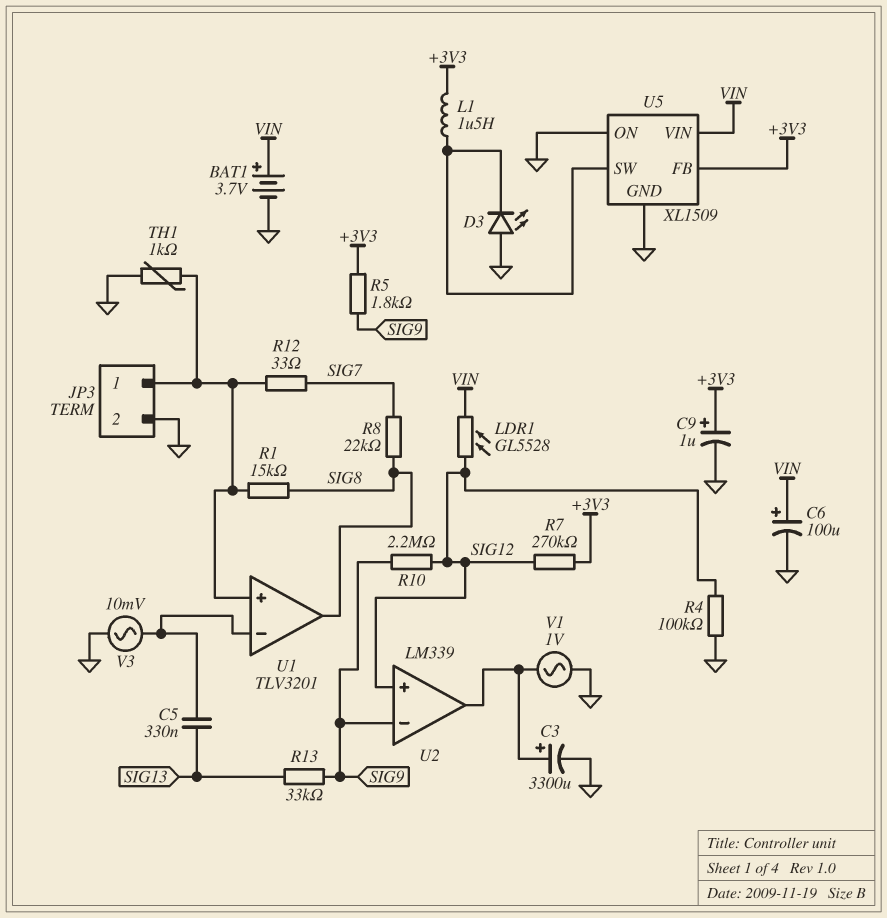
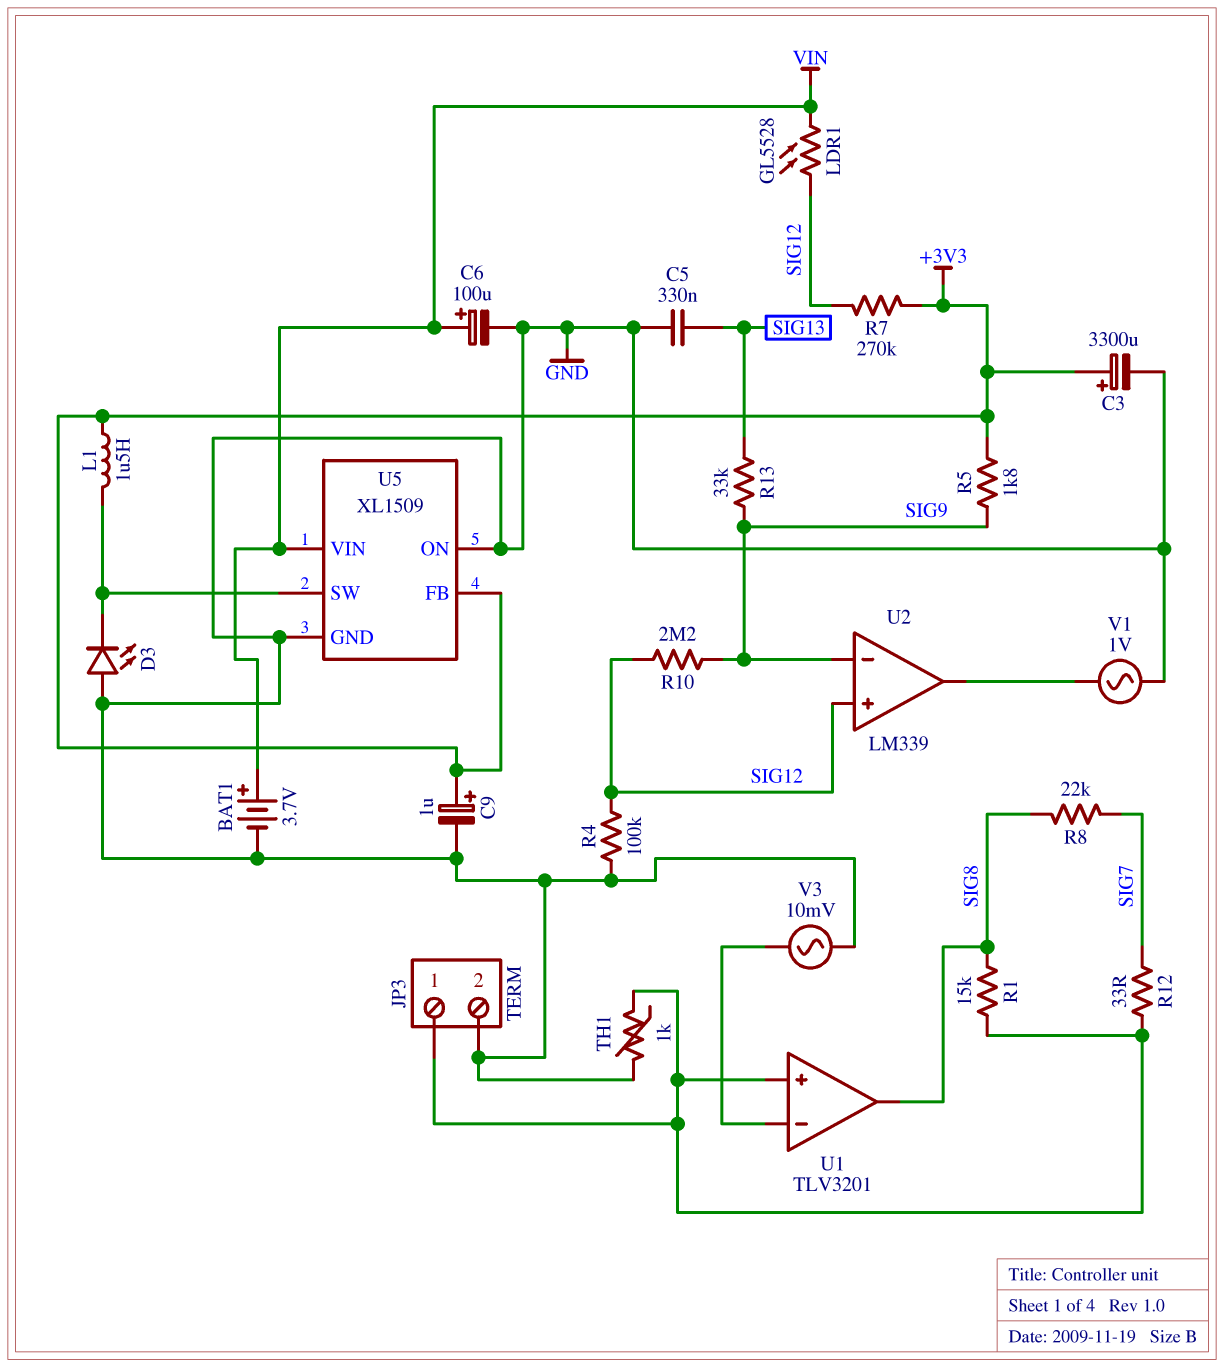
C3: 3300uF (plus U2/out, minus GND) -> 3300uF (plus +3V3, minus GND)
C5: 330nF (SIG13, U1/in-) -> 330nF (GND, SIG13)

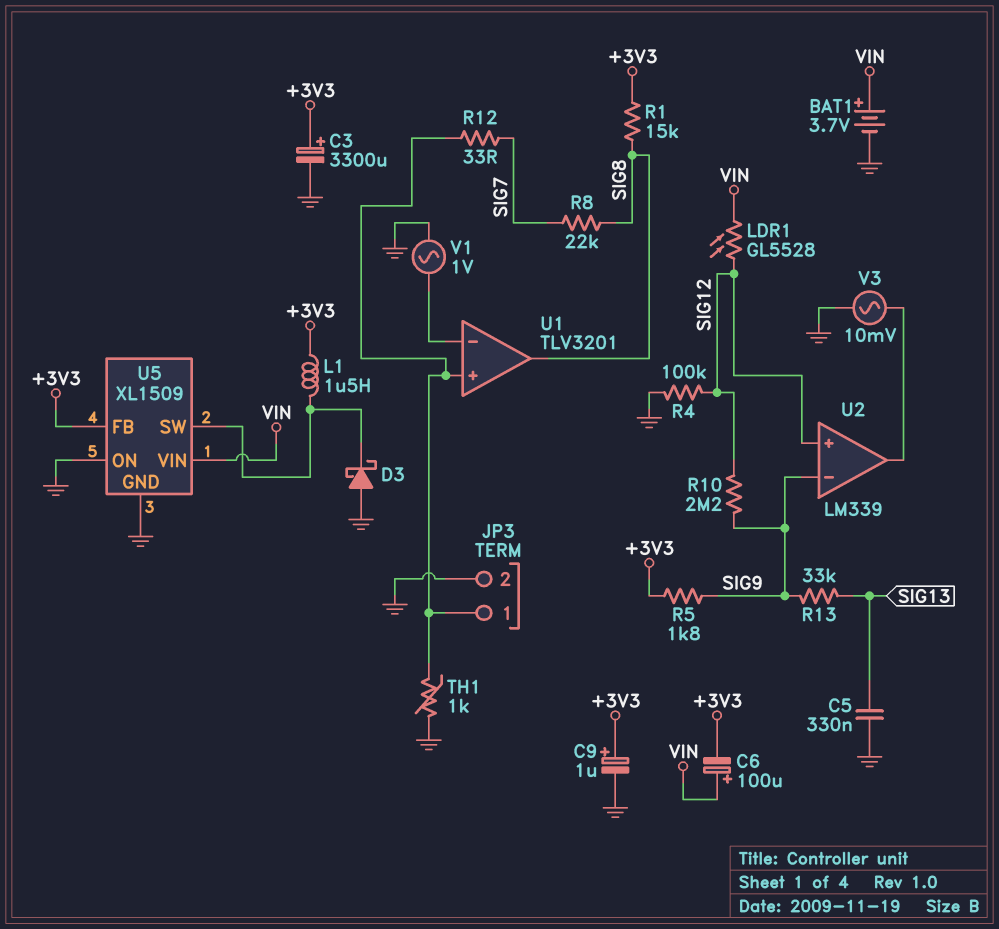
C6: 100uF (plus VIN, minus GND) -> 100uF (plus VIN, minus +3V3)
D3: LED (A GND, K U5/SW) -> schottky (A GND, K U5/SW)
R1: 15k (JP3/1, SIG8) -> 15k (+3V3, SIG8)
R7: 270k (+3V3, SIG12) -> none
V1: AC 1V (GND, U2/out) -> AC 1V (GND, U1/in-)
V3: AC 10mV (GND, U1/in-) -> AC 10mV (GND, U2/out)

